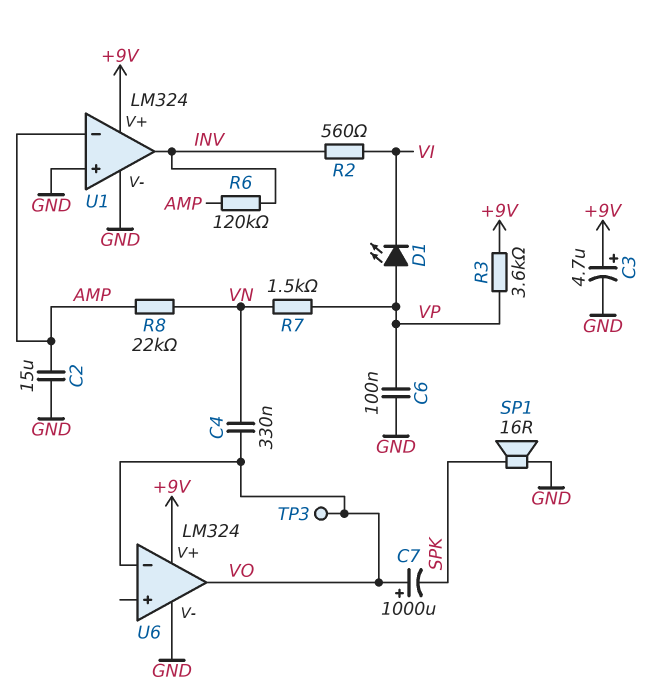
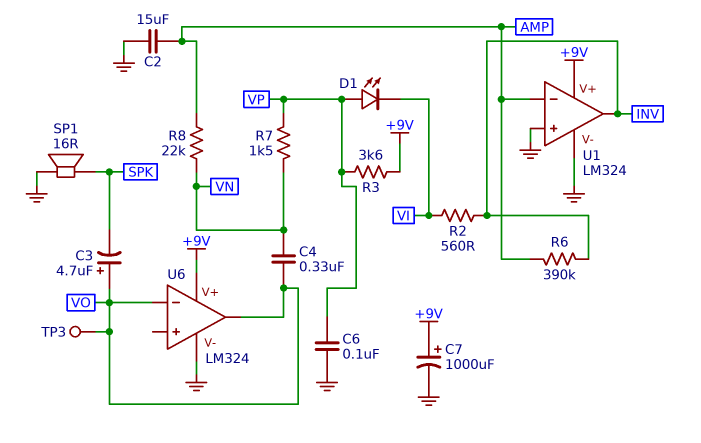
C3: 4.7uF (plus +9V, minus GND) -> 4.7uF (plus VO, minus SPK)
C7: 1000uF (plus VO, minus SPK) -> 1000uF (plus +9V, minus GND)
R6: 120k (AMP, INV) -> 390k (AMP, INV)

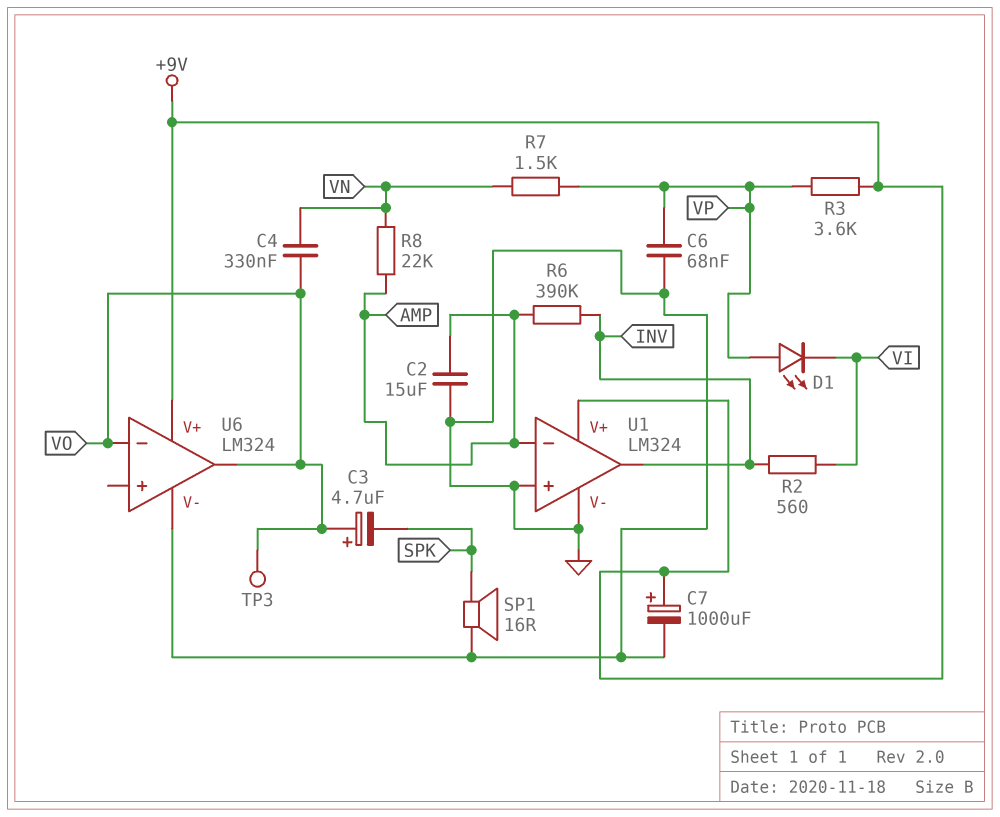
C6: 100nF (GND, VP) -> 68nF (GND, VP)

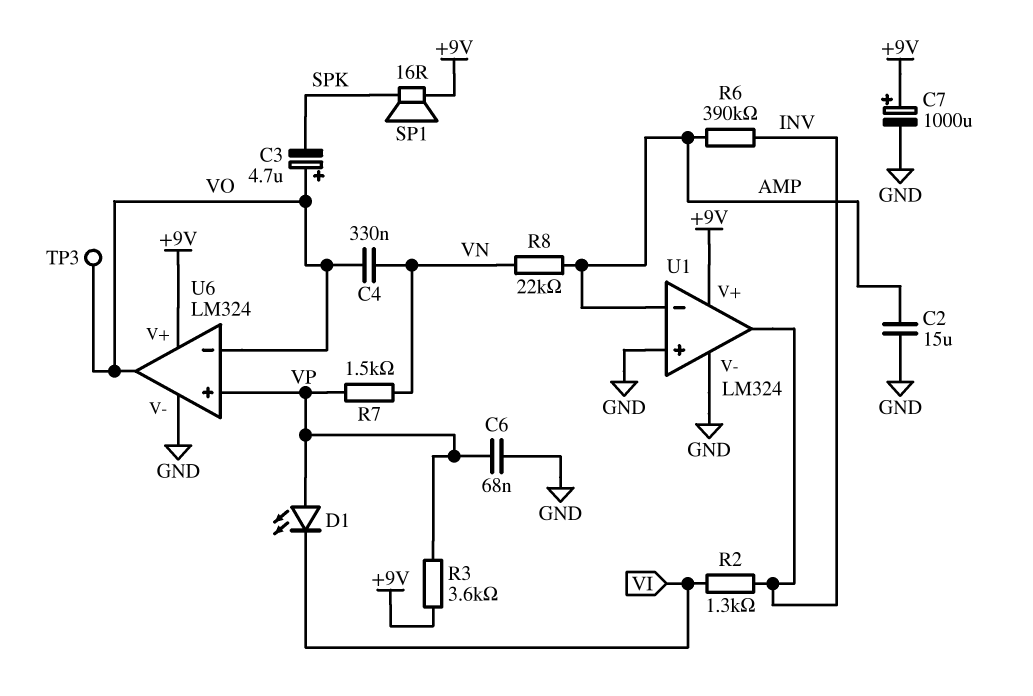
R2: 560 (INV, VI) -> 1.3k (INV, VI)
SP1: speaker 16R (GND, SPK) -> speaker 16R (+9V, SPK)
U6 pin in+: none -> VP

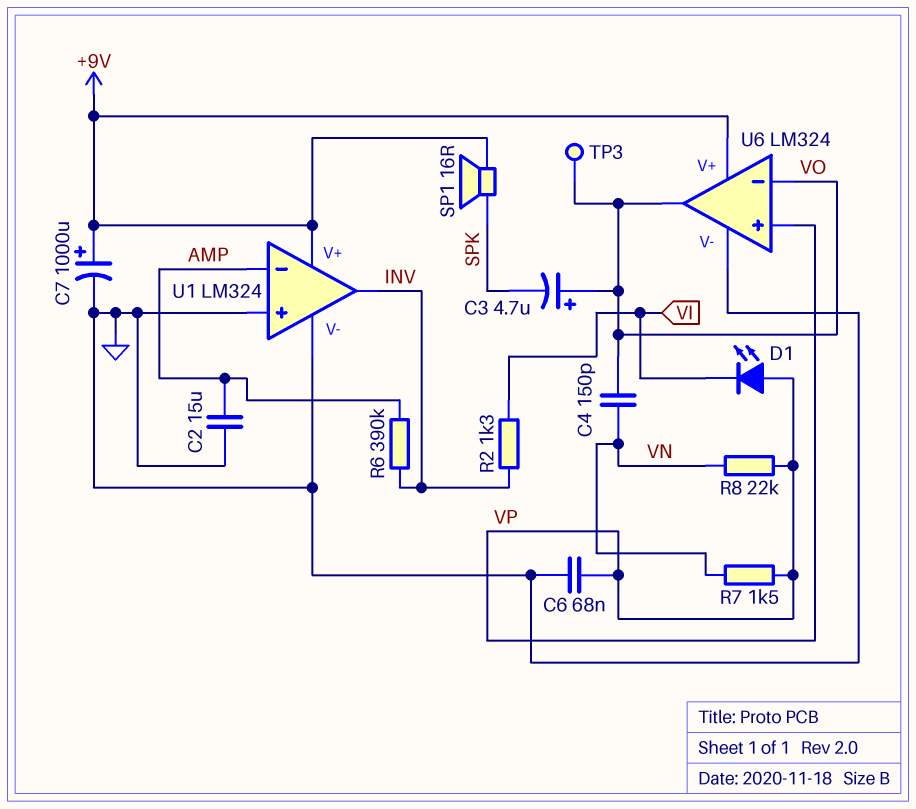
C4: 330nF (VN, VO) -> 150pF (VN, VO)
R3: 3.6k (+9V, VP) -> none
R8: 22k (AMP, VN) -> 22k (VN, VP)

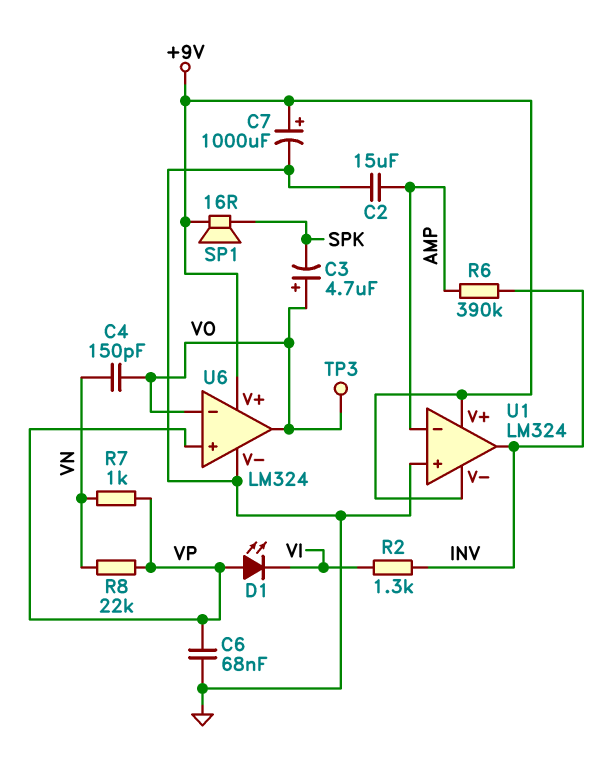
R7: 1.5k (VN, VP) -> 1k (VN, VP)
U1 pin V-: GND -> +9V

